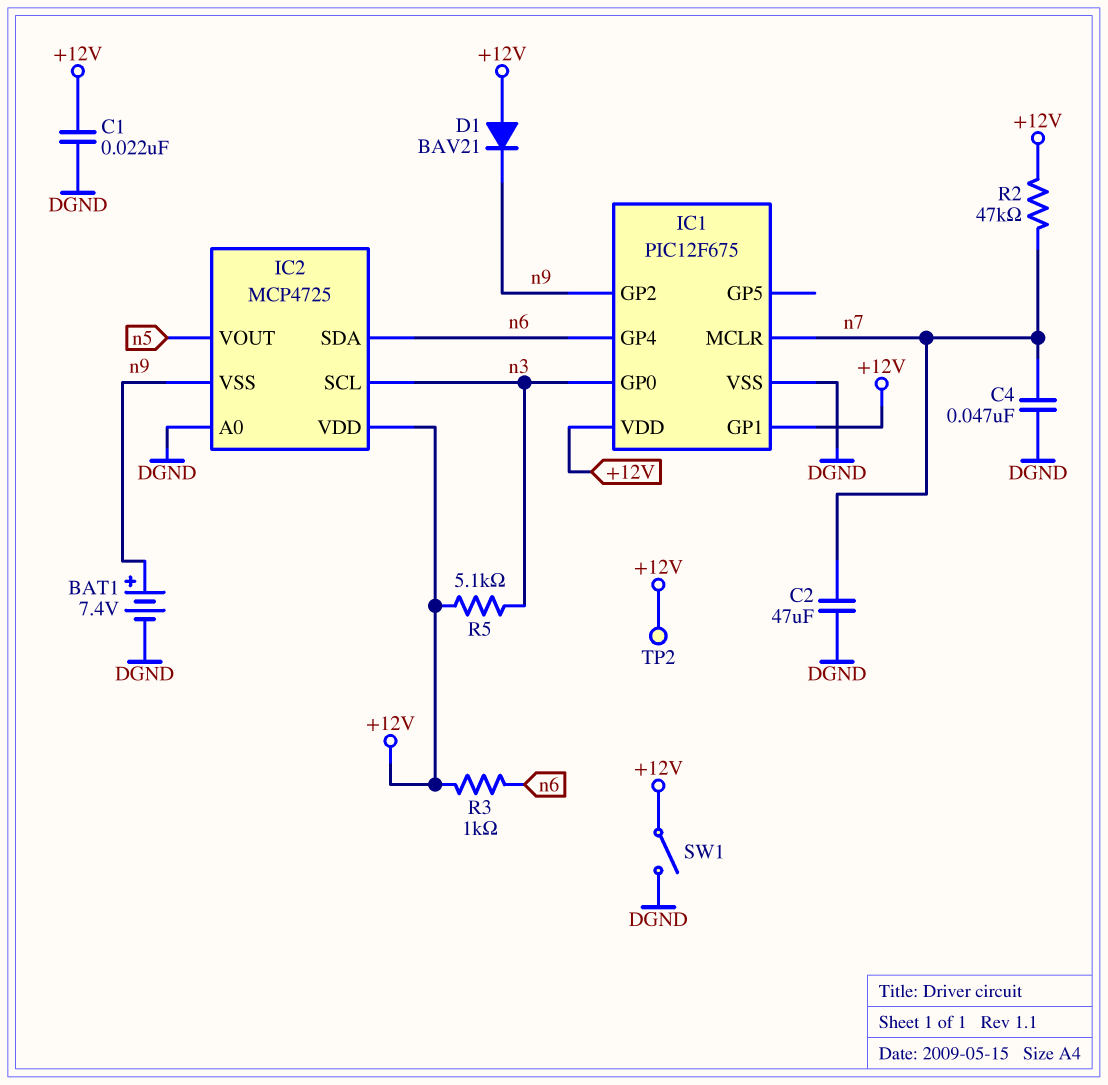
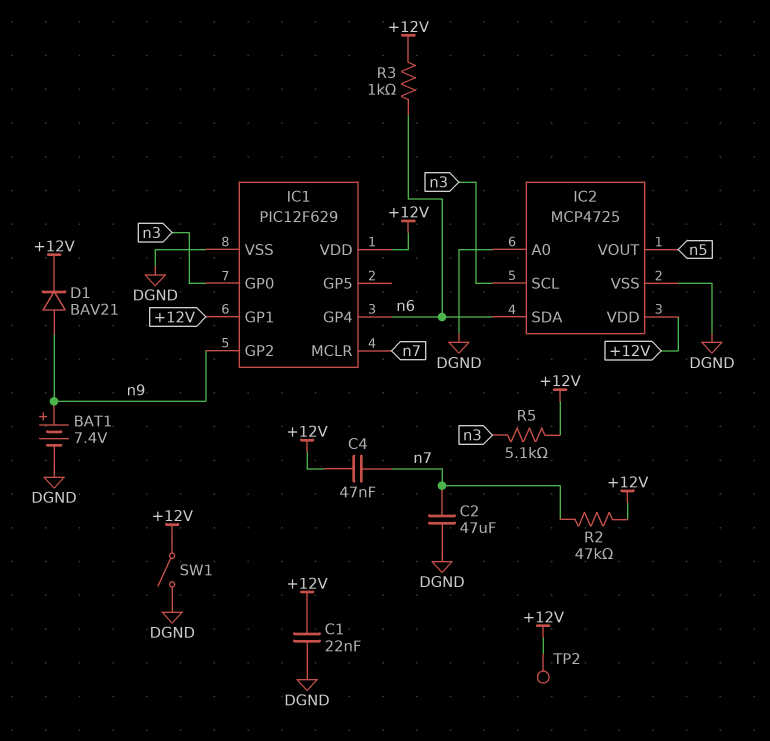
C4: 47nF (DGND, n7) -> 47nF (+12V, n7)
D1: diode BAV21 (A +12V, K n9) -> diode BAV21 (A n9, K +12V)
IC1: PIC12F675 -> PIC12F629
IC2 pin VSS: n9 -> DGND

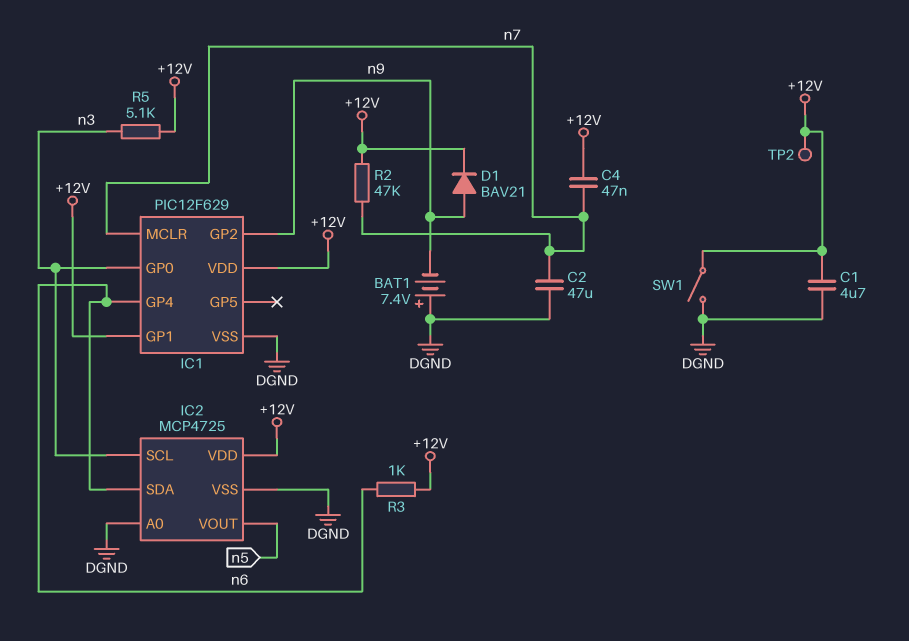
BAT1: 7.4V (plus n9, minus DGND) -> 7.4V (plus DGND, minus n9)
C1: 22nF (+12V, DGND) -> 4.7uF (+12V, DGND)

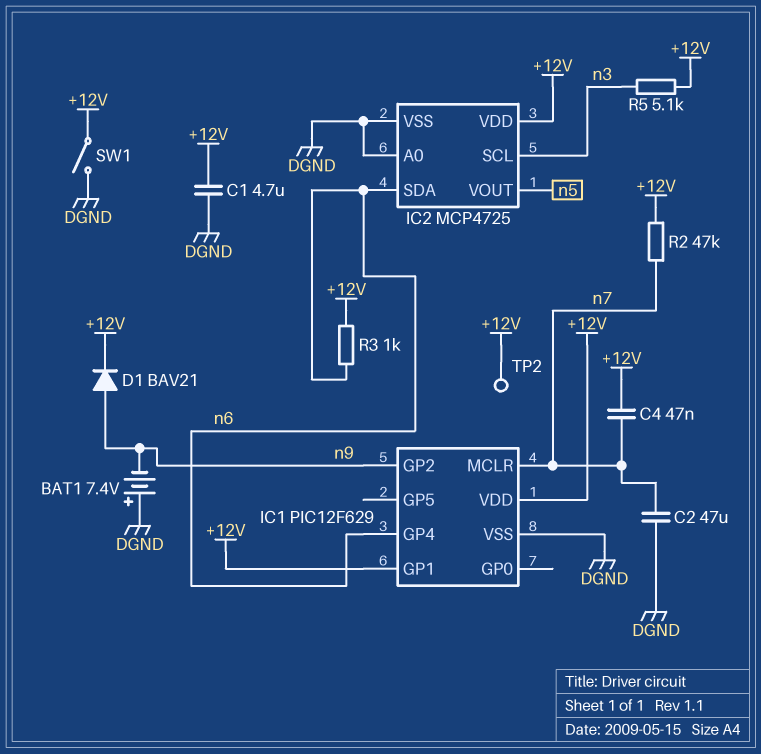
IC1 pin GP0: n3 -> none

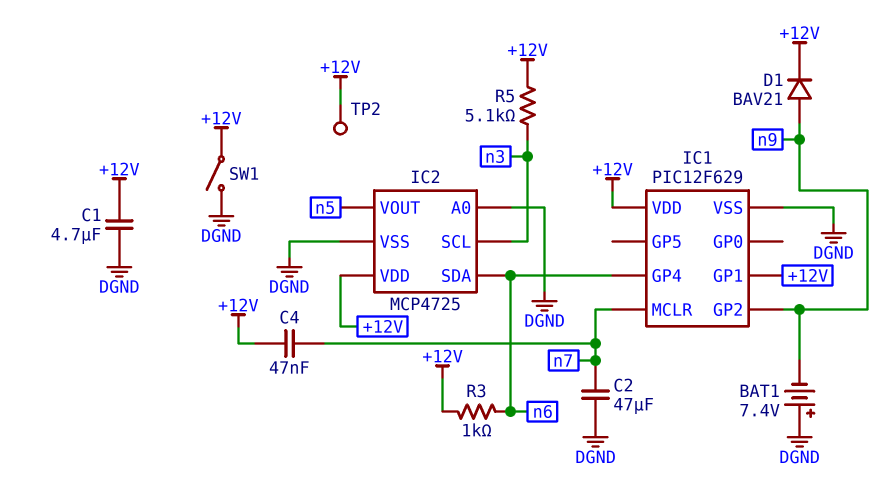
R2: 47k (+12V, n7) -> none

